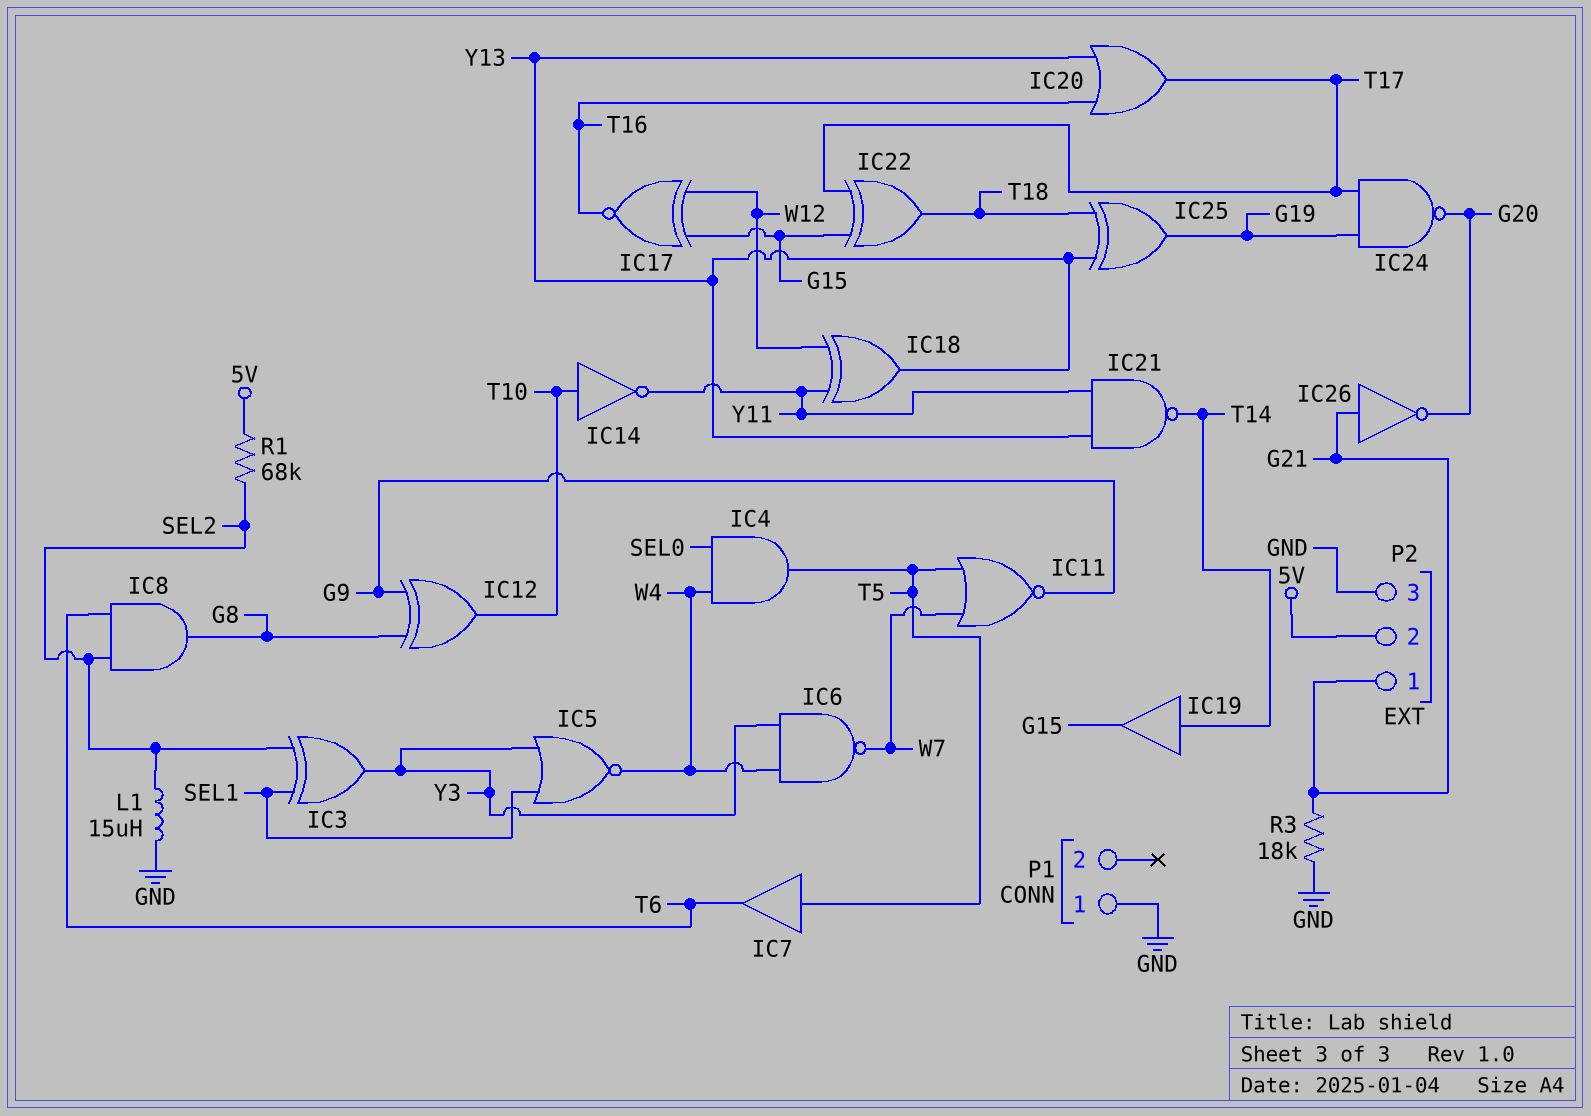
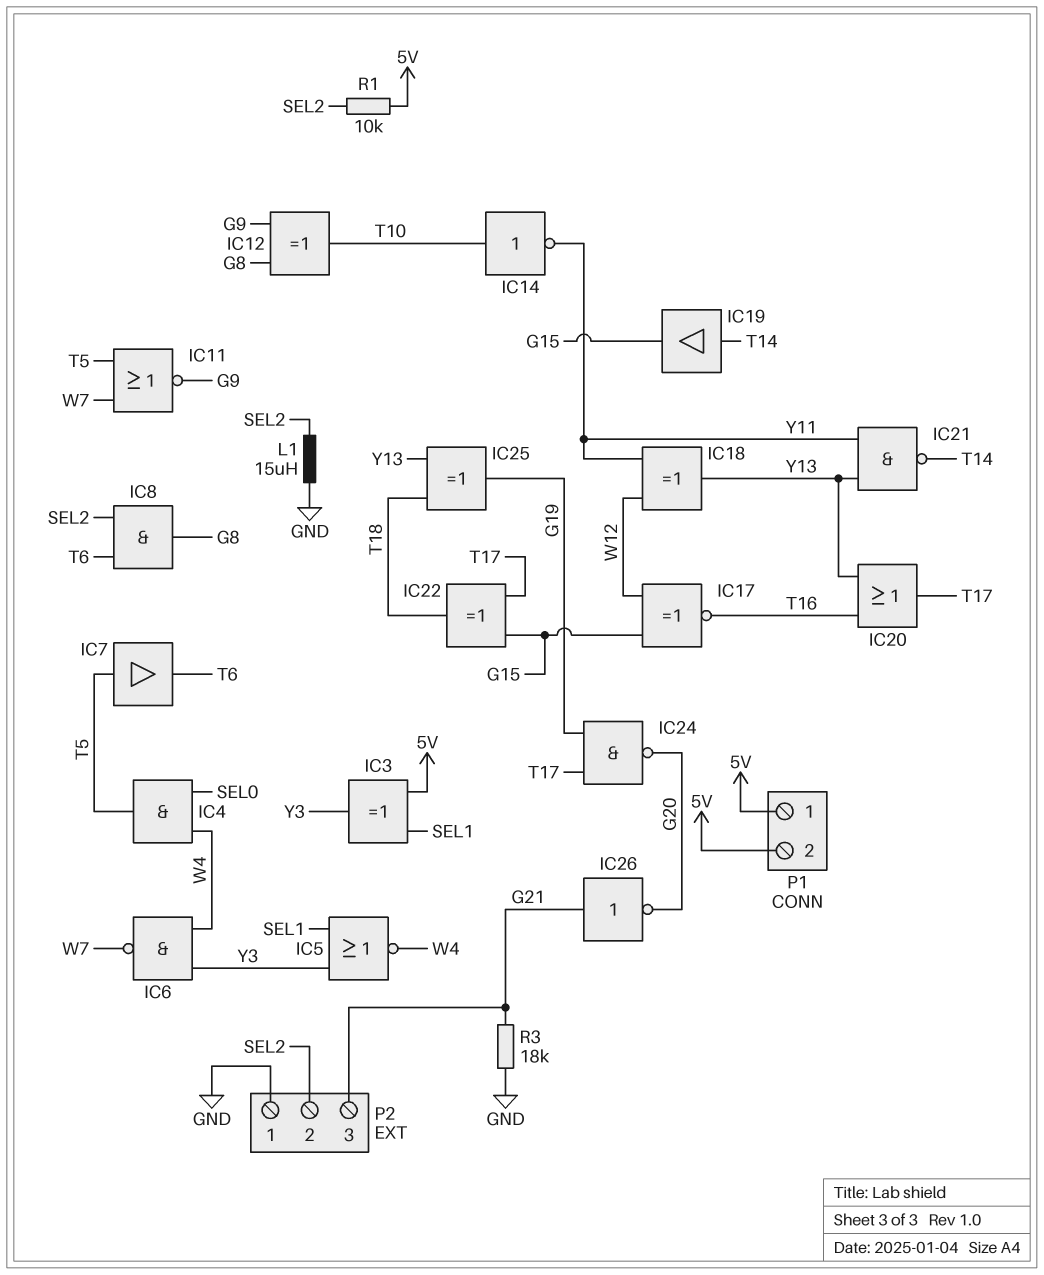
IC3: XOR (in SEL1, in SEL2, out Y3) -> XOR (in 5V, in SEL1, out Y3)
P1 pin 1: GND -> 5V
P1 pin 2: none -> 5V
P2 pin 1: G21 -> GND
P2 pin 2: 5V -> SEL2
P2 pin 3: GND -> G21
R1: 68k (5V, SEL2) -> 10k (5V, SEL2)

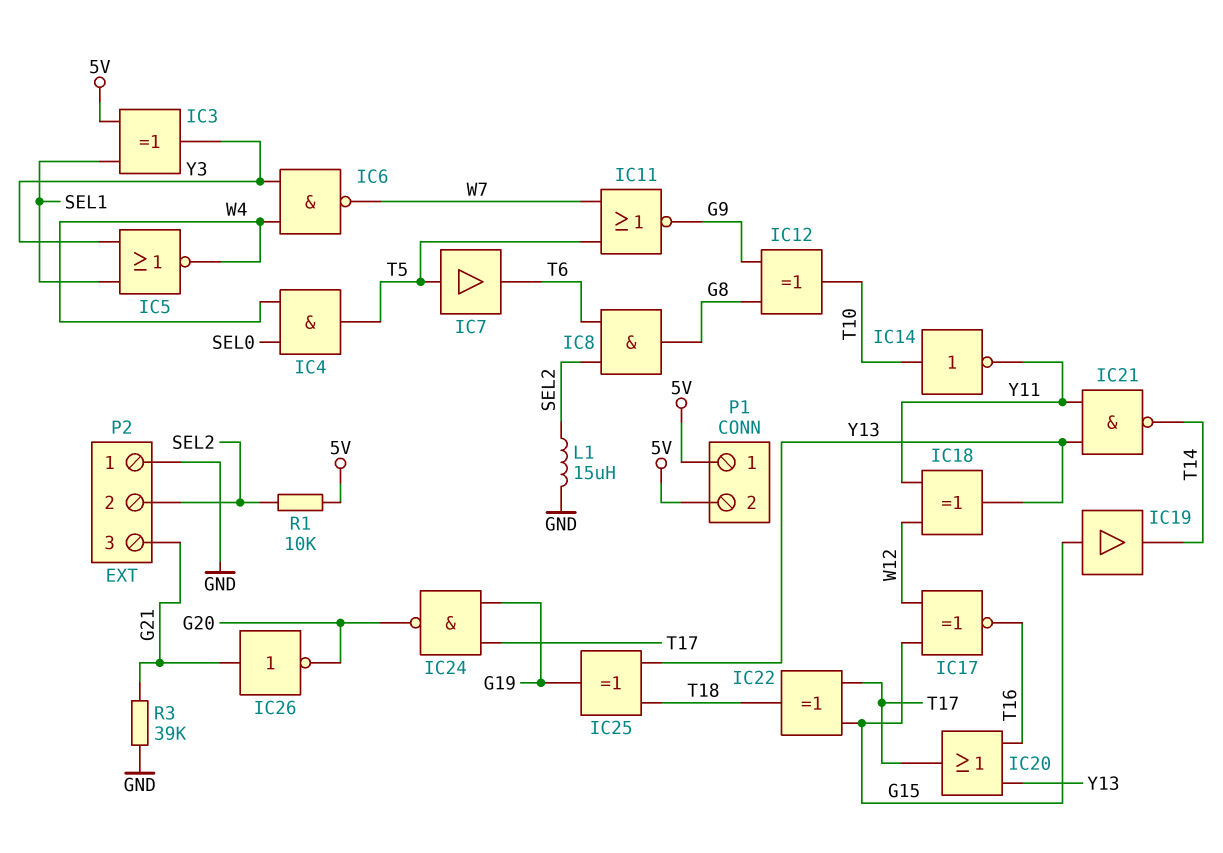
IC19: buffer (in T14, out G15) -> buffer (in G15, out T14)
R3: 18k (G21, GND) -> 39k (G21, GND)

